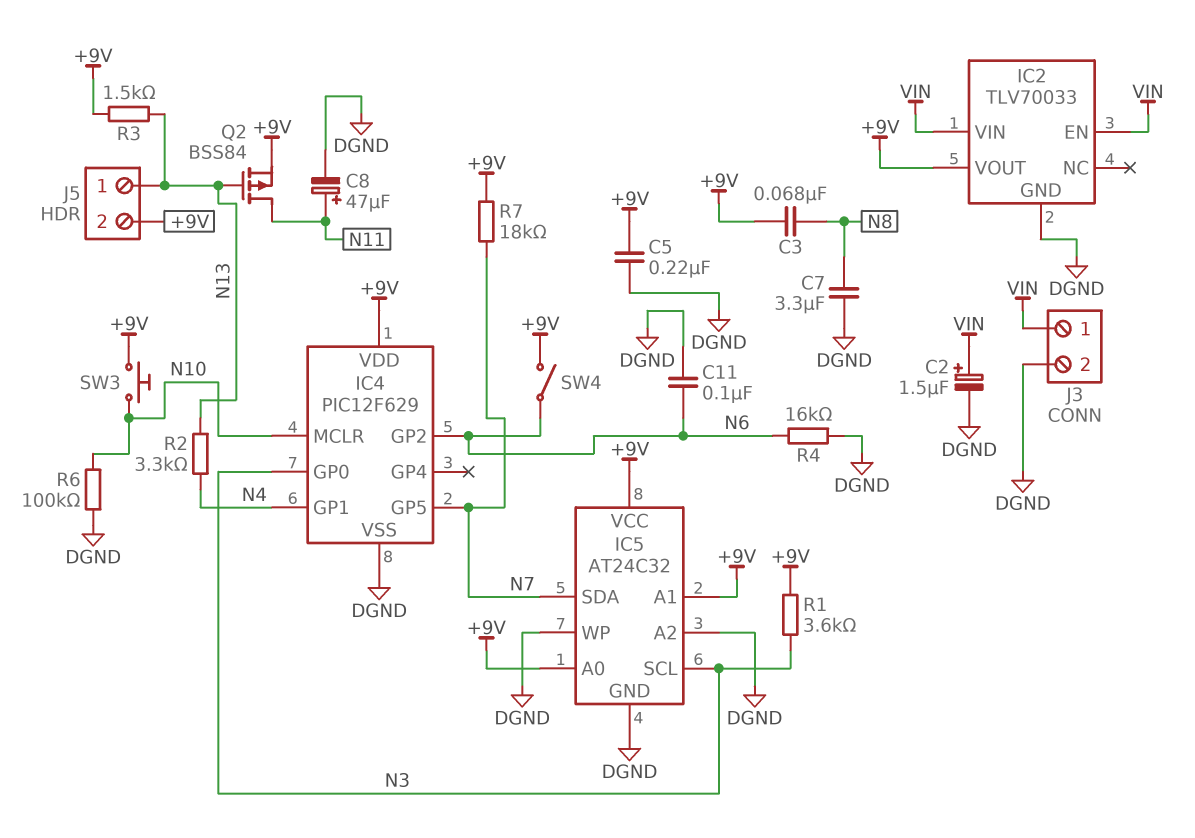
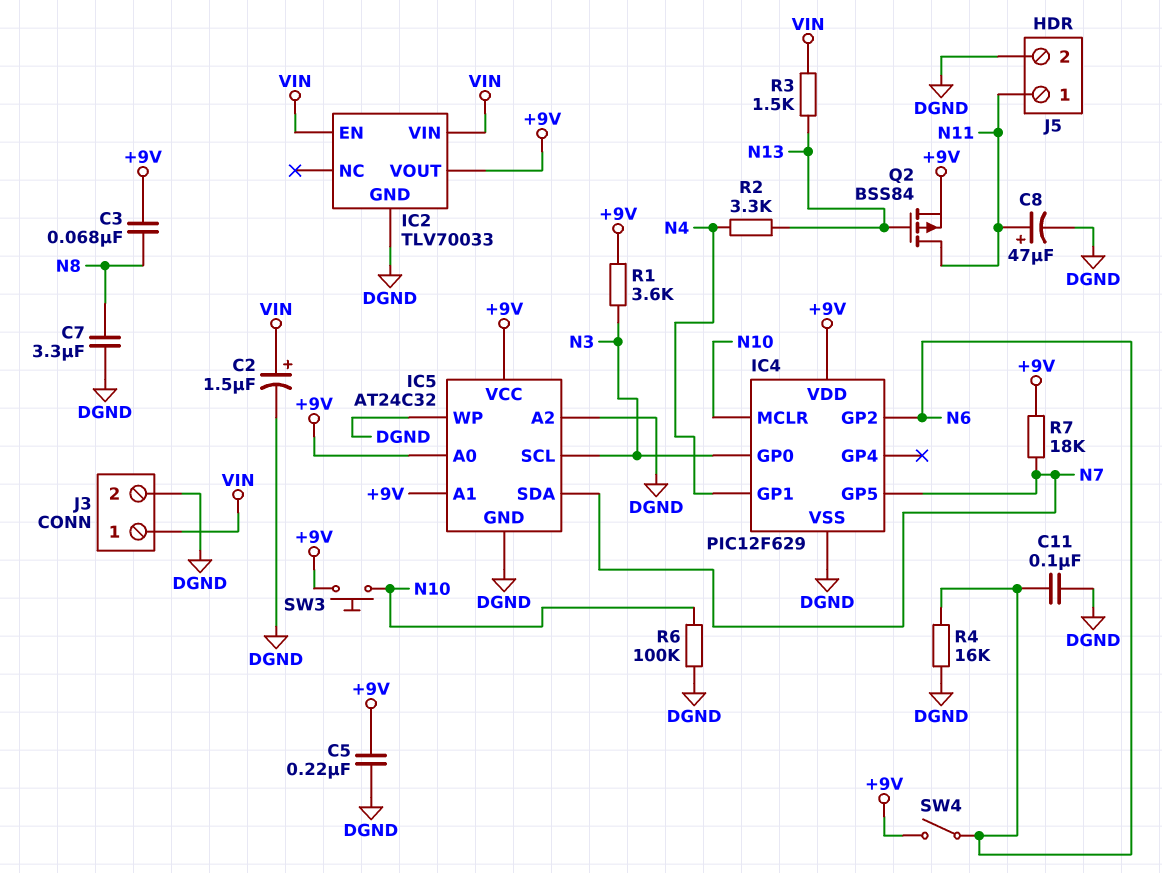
J5 pin 1: N13 -> N11
J5 pin 2: +9V -> DGND
R3: 1.5k (+9V, N13) -> 1.5k (N13, VIN)

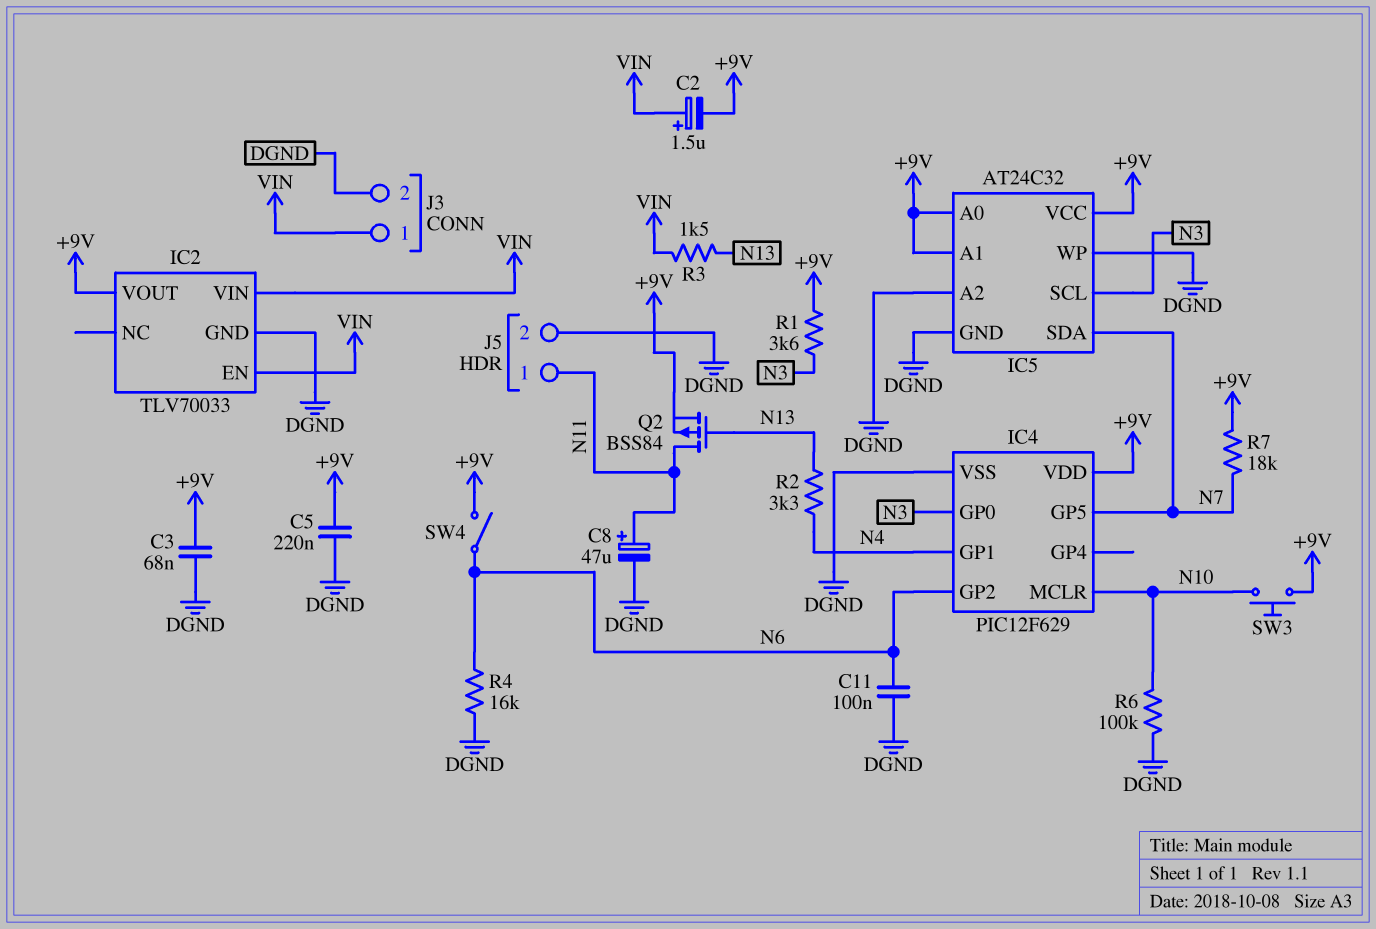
C2: 1.5uF (plus VIN, minus DGND) -> 1.5uF (plus VIN, minus +9V)
C3: 68nF (+9V, N8) -> 68nF (+9V, DGND)
C7: 3.3uF (DGND, N8) -> none

